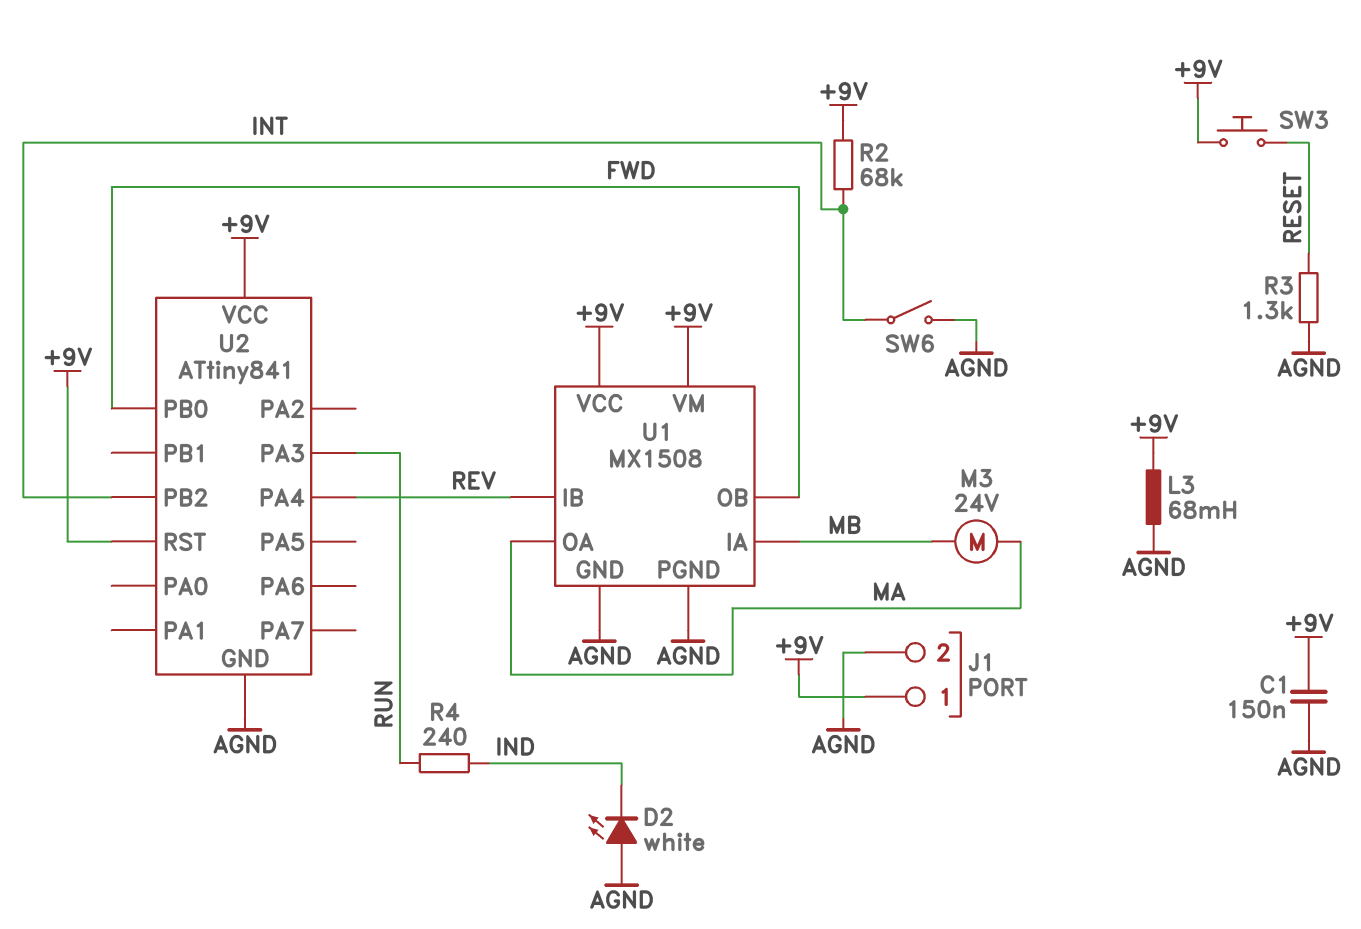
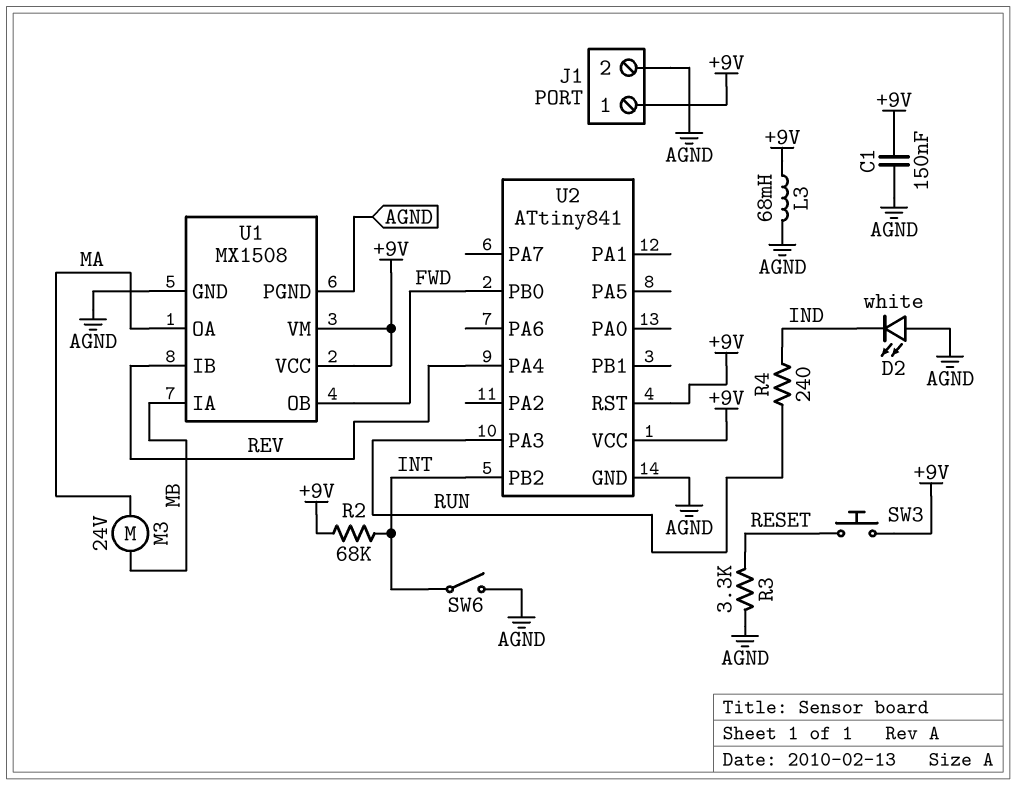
R3: 1.3k (AGND, RESET) -> 3.3k (AGND, RESET)

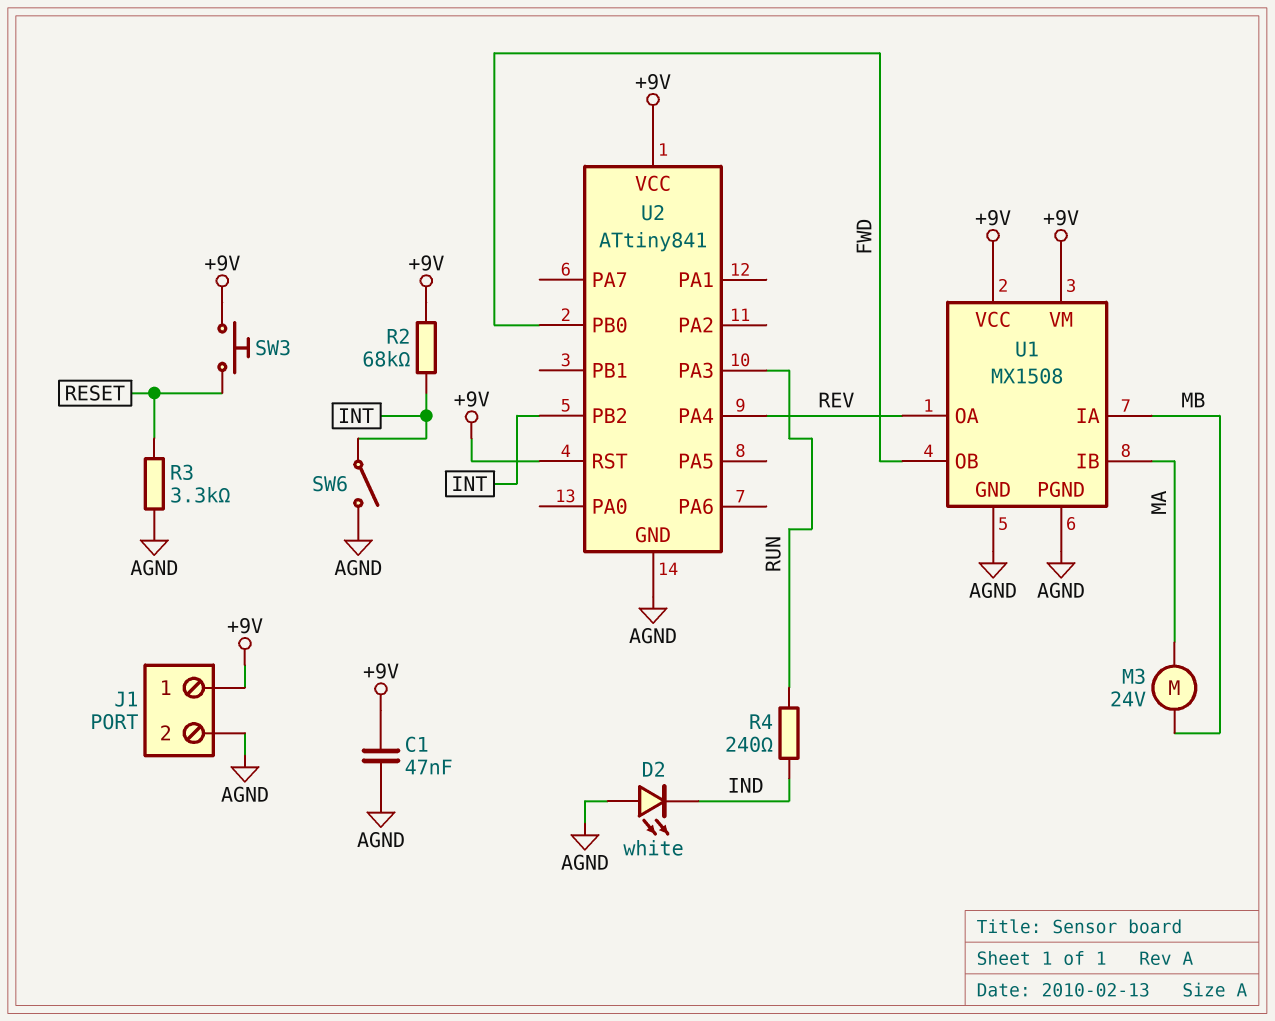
C1: 150nF (+9V, AGND) -> 47nF (+9V, AGND)
L3: 68mH (+9V, AGND) -> none
U1 pin IB: REV -> MA
U1 pin OA: MA -> REV

